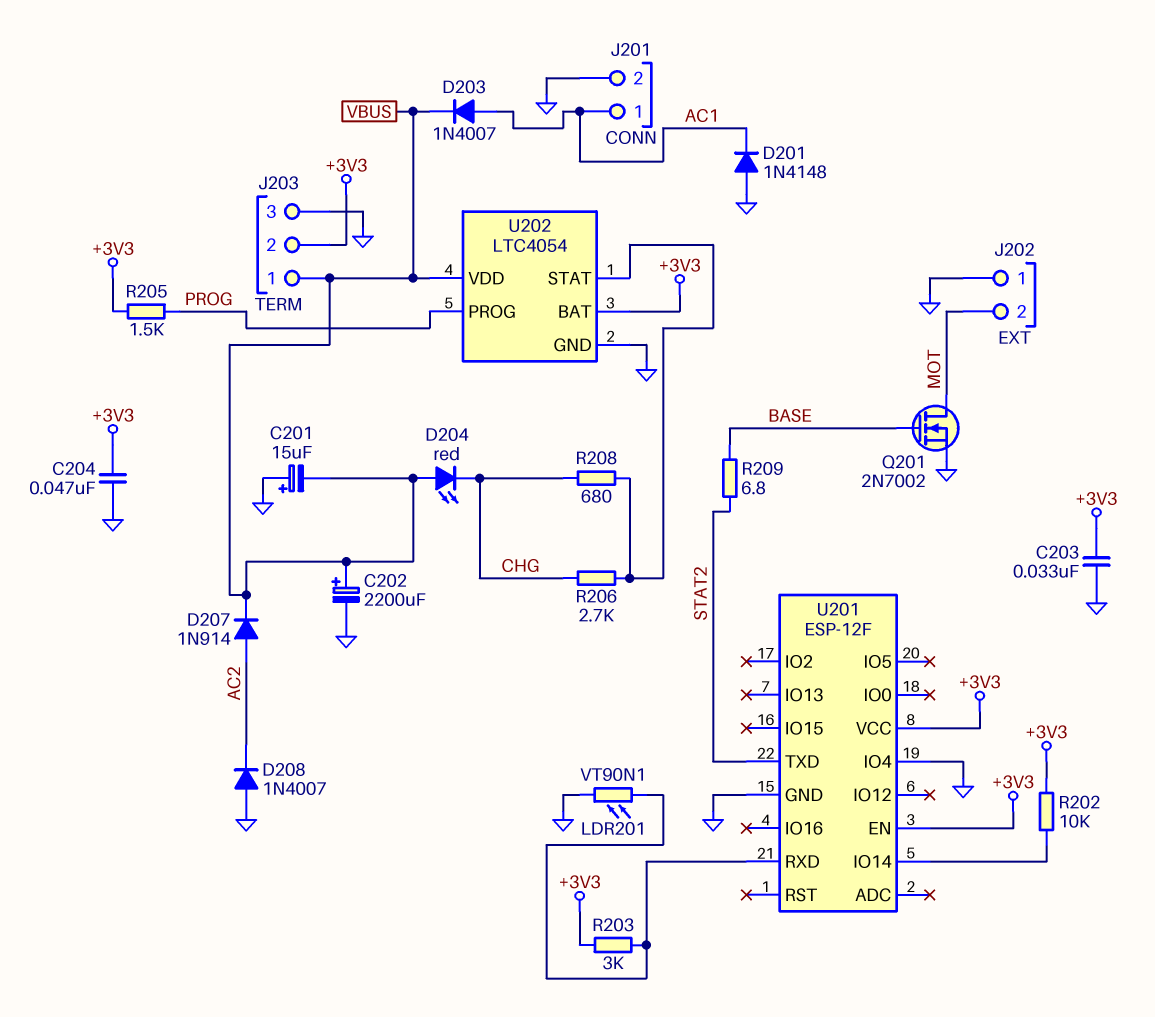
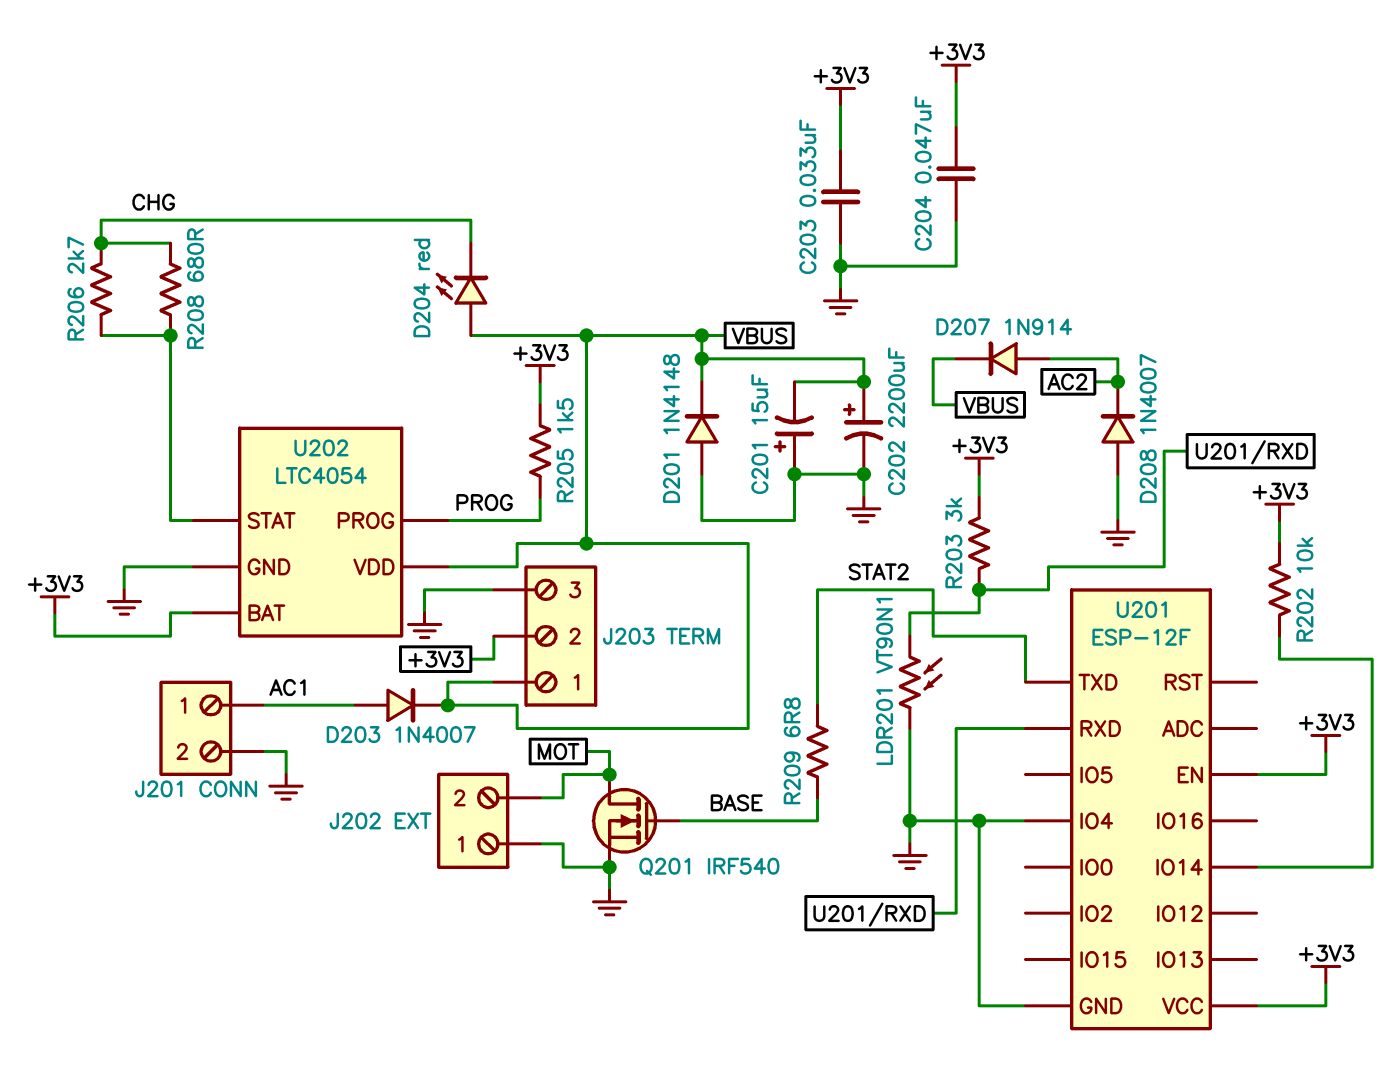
D201: diode 1N4148 (A GND, K AC1) -> diode 1N4148 (A GND, K VBUS)
Q201: NMOS 2N7002 (G BASE, D MOT, S GND) -> NMOS IRF540 (G BASE, D MOT, S GND)

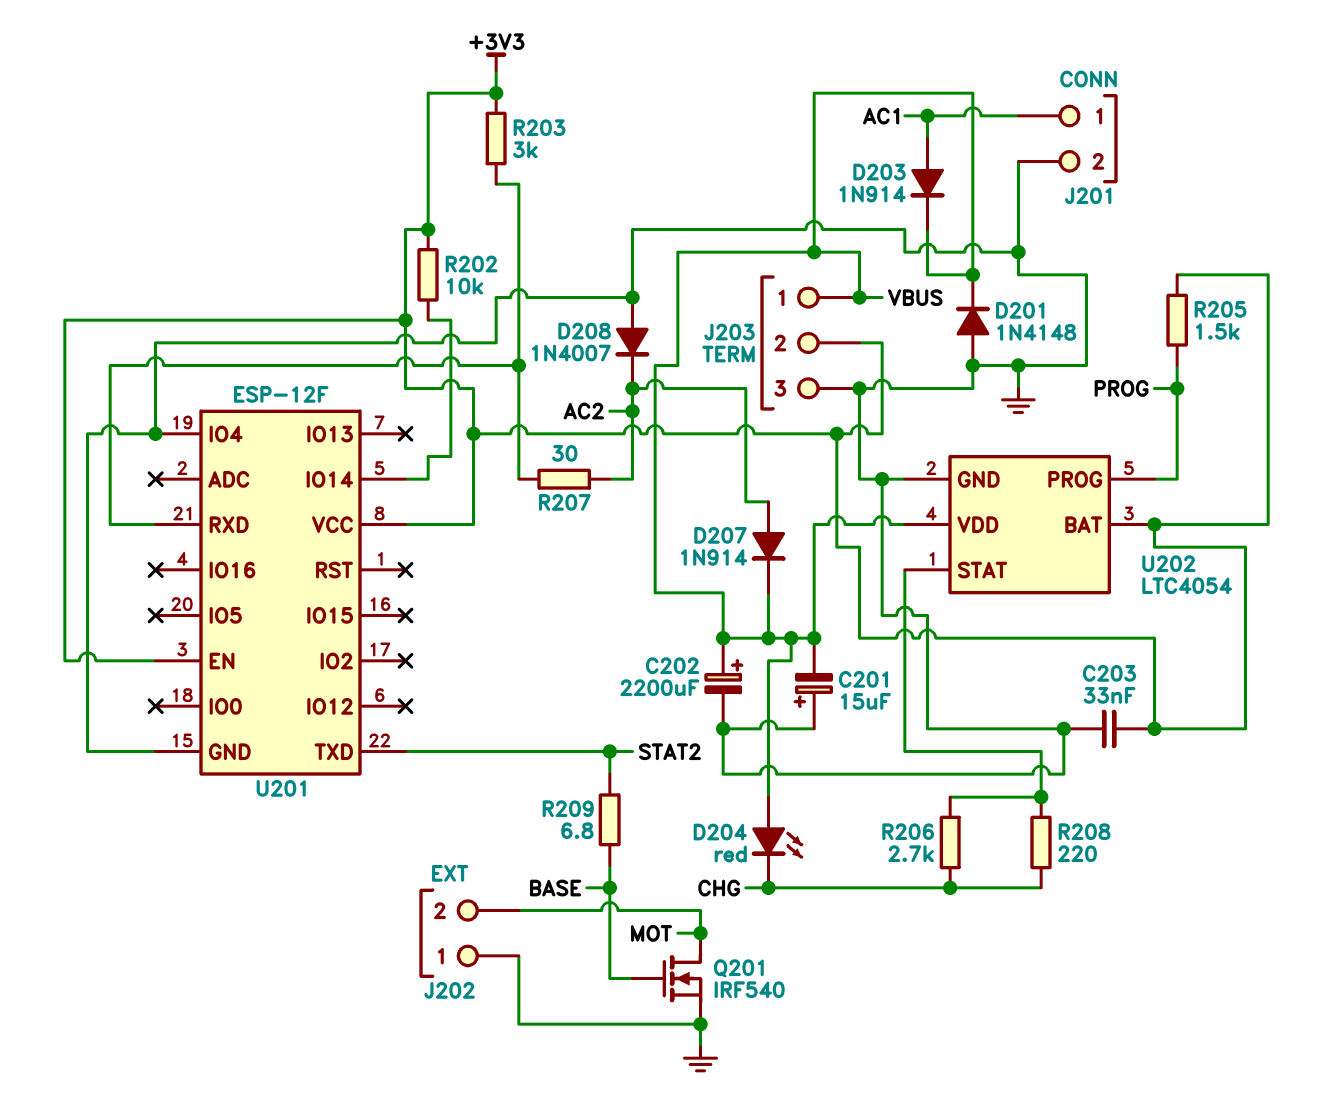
C204: 47nF (+3V3, GND) -> none
D203: diode 1N4007 (A AC1, K VBUS) -> diode 1N914 (A AC1, K VBUS)
LDR201: VT90N1 (GND, U201/RXD) -> none
R207: none -> 30 (AC2, U201/RXD)
R208: 680 (CHG, U202/STAT) -> 220 (CHG, U202/STAT)

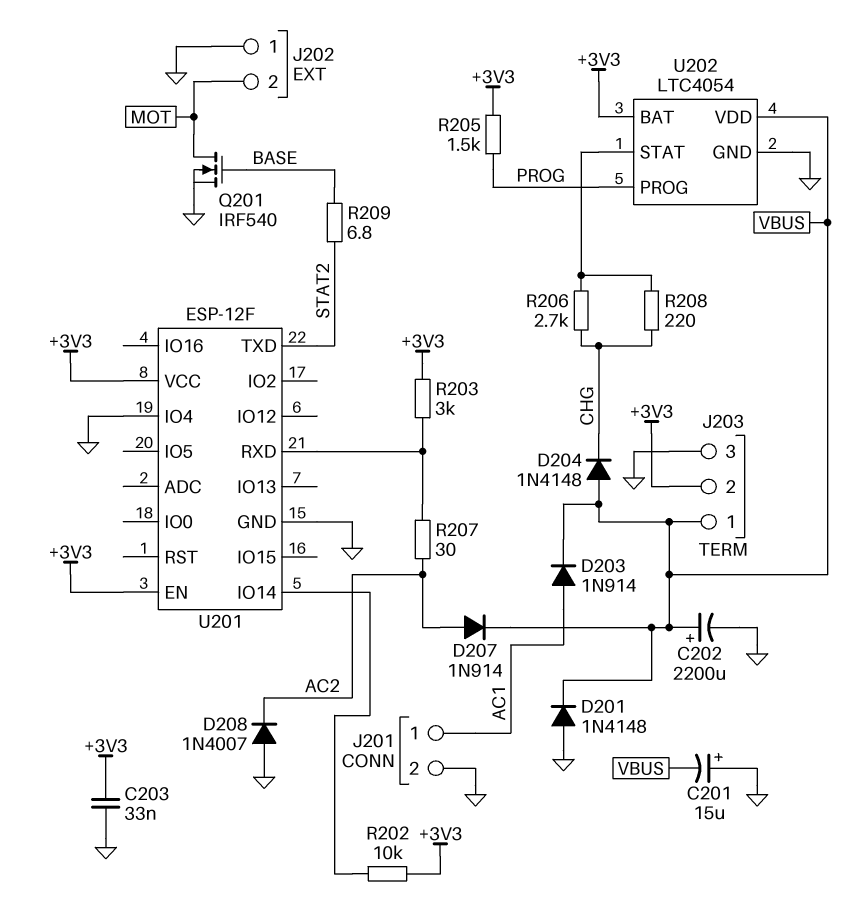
D204: LED red (A VBUS, K CHG) -> diode 1N4148 (A VBUS, K CHG)

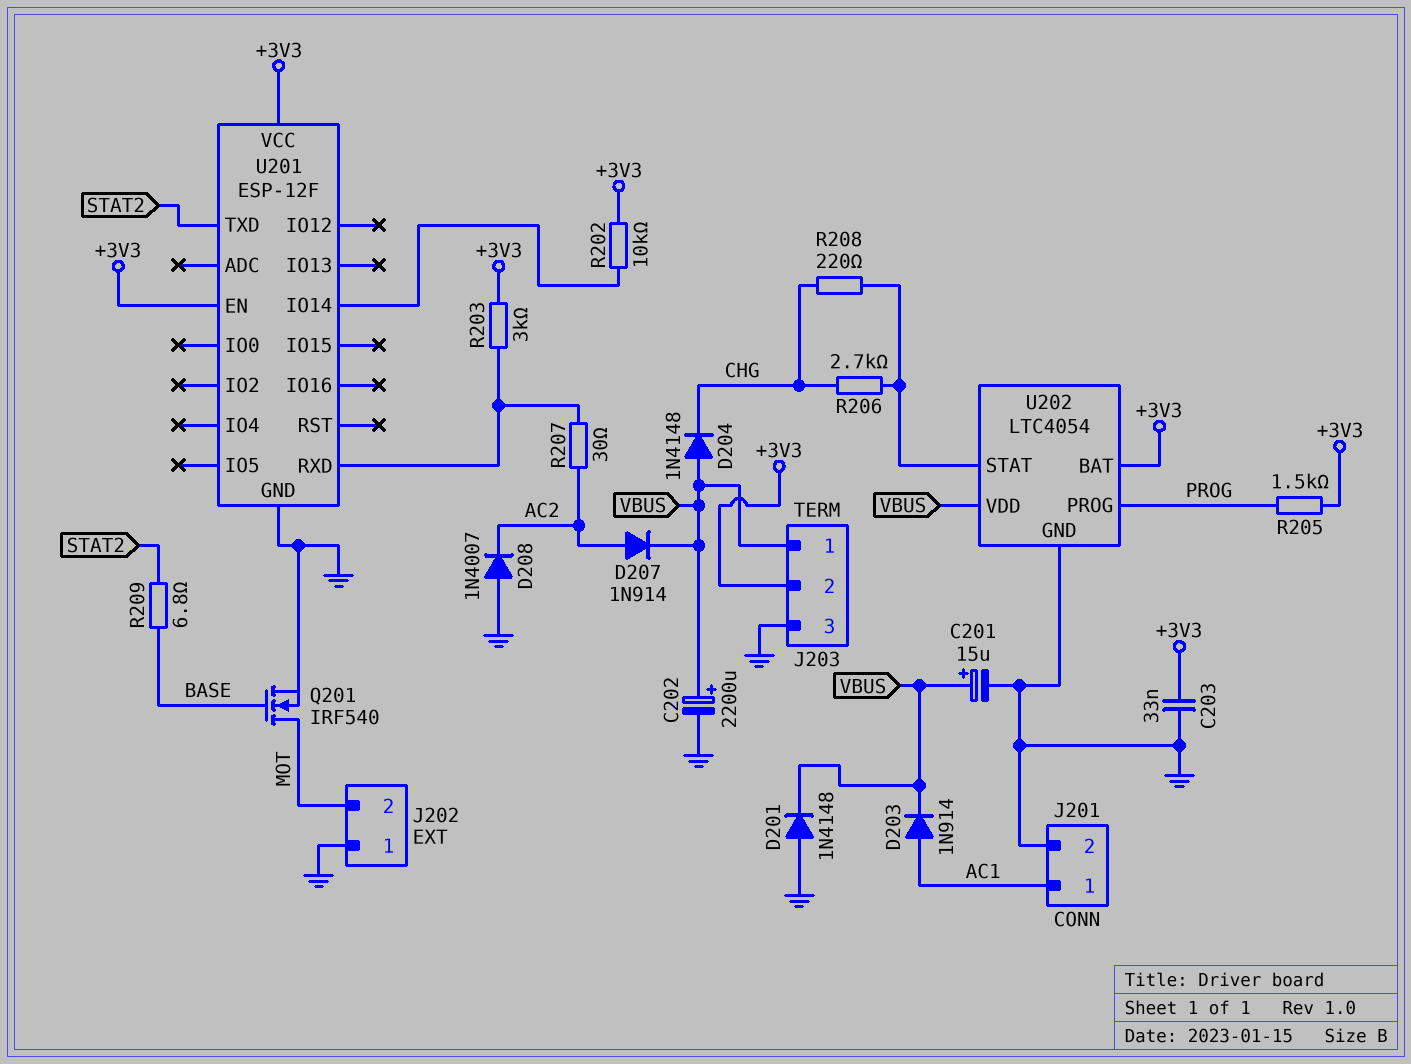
C201: 15uF (plus GND, minus VBUS) -> 15uF (plus VBUS, minus GND)
U201 pin IO4: GND -> none

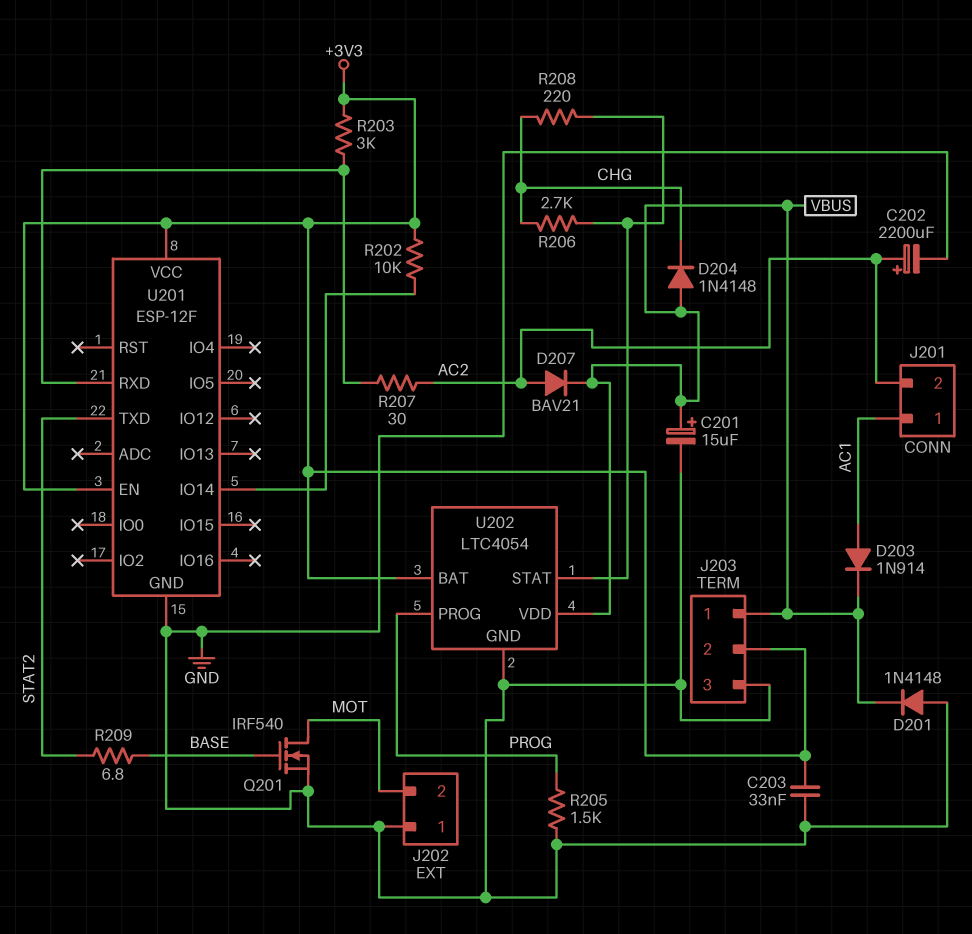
C202: 2200uF (plus VBUS, minus GND) -> 2200uF (plus AC2, minus GND)
D207: diode 1N914 (A AC2, K VBUS) -> diode BAV21 (A AC2, K VBUS)
D208: diode 1N4007 (A GND, K AC2) -> none
J201 pin 2: GND -> AC2
R205: 1.5k (+3V3, PROG) -> 1.5k (GND, PROG)

